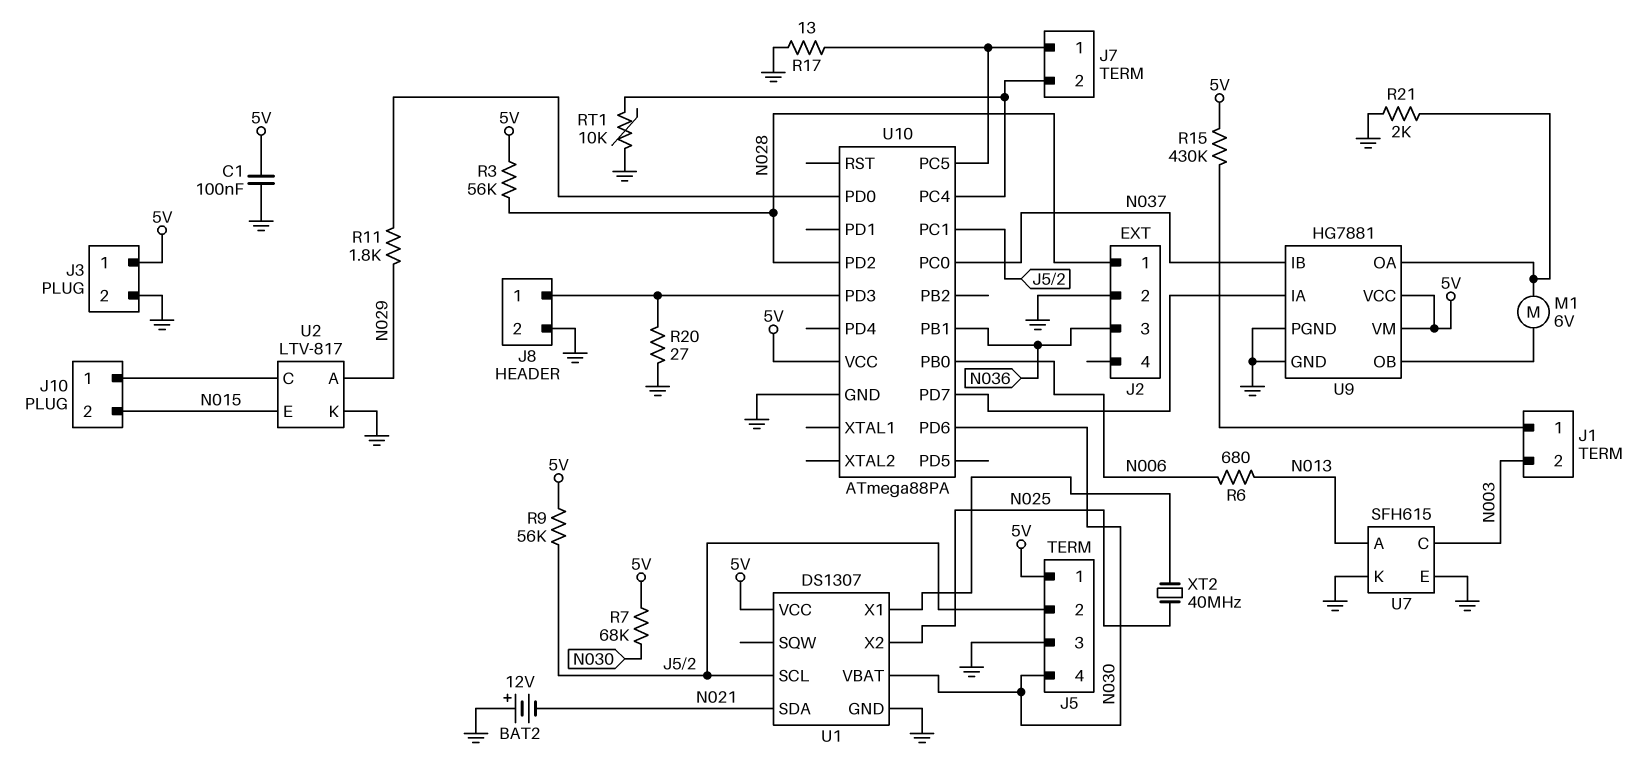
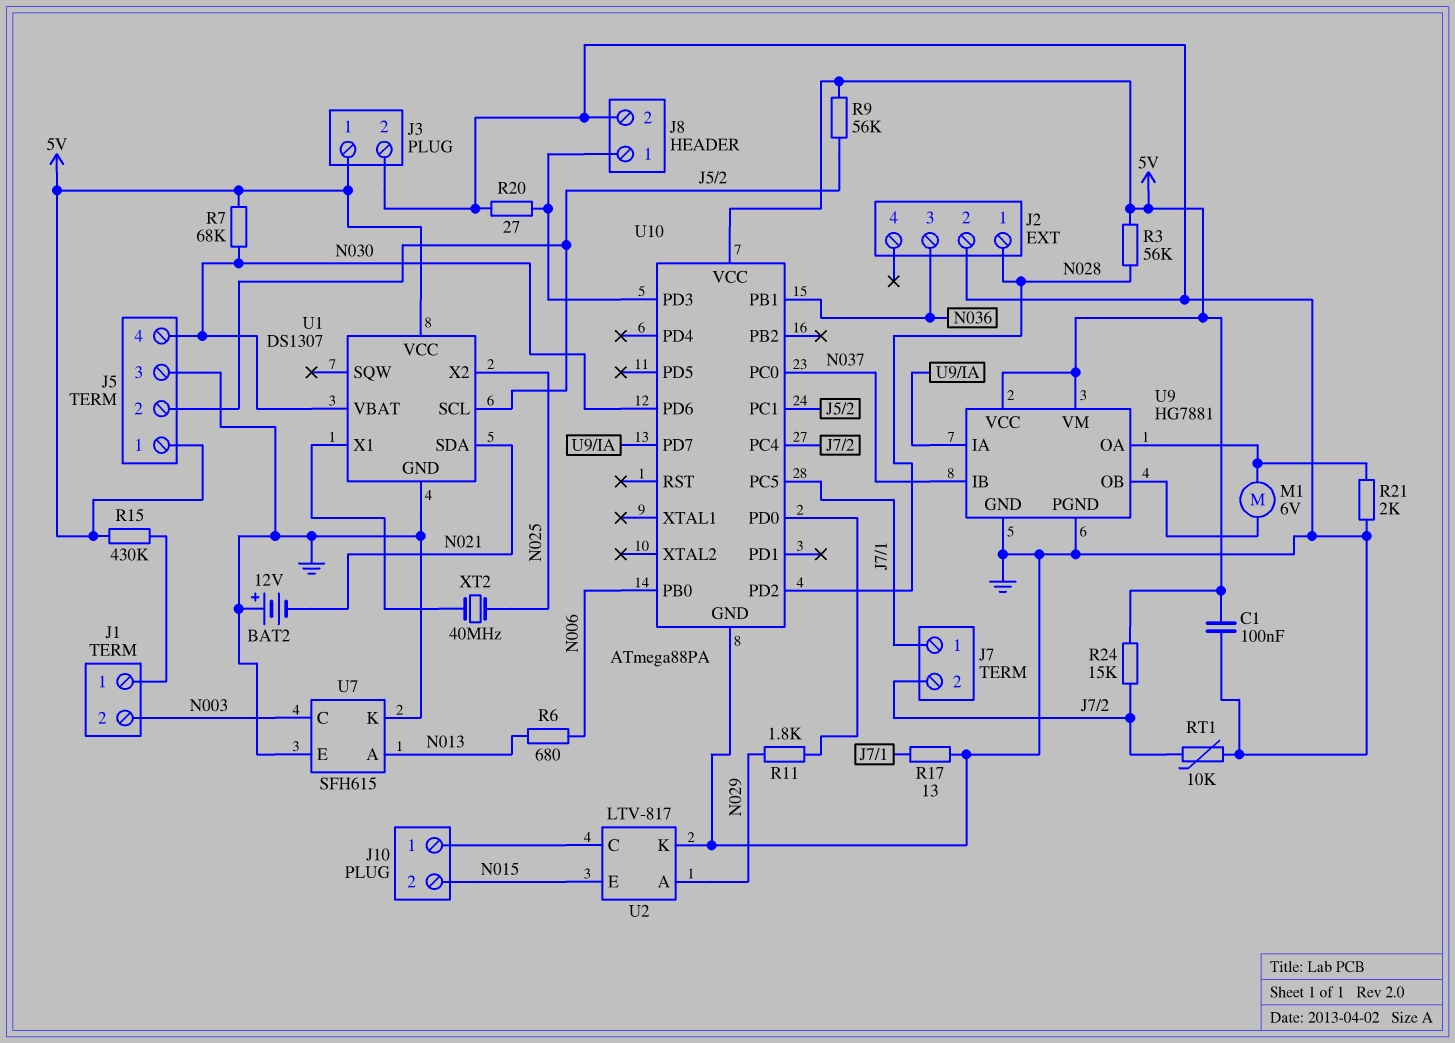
R24: none -> 15k (5V, J7/2)

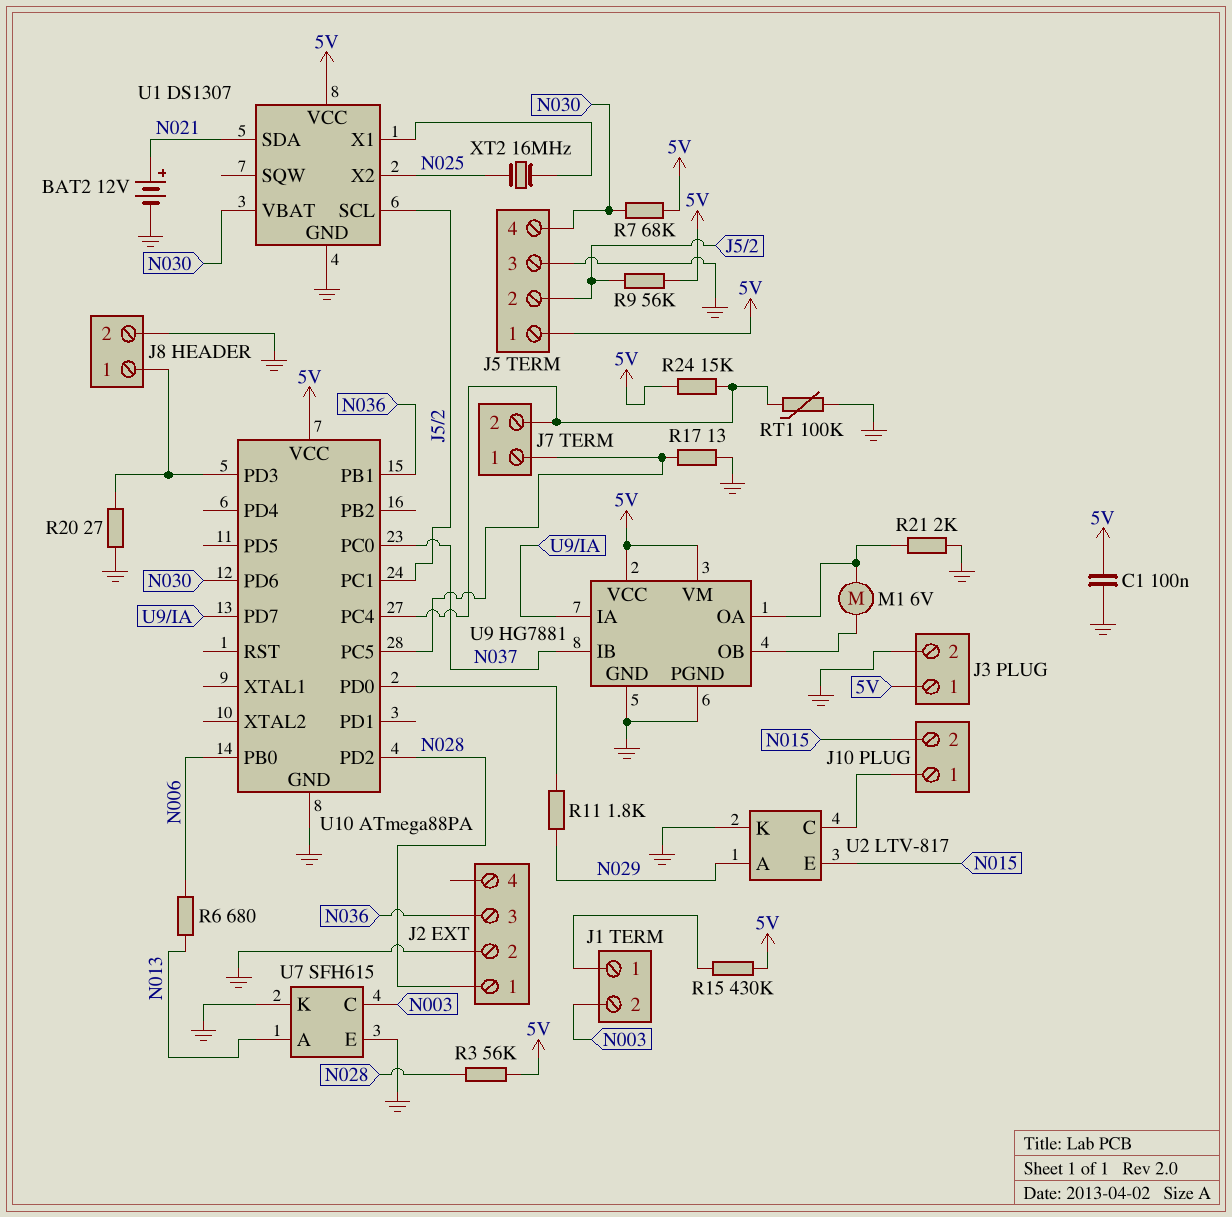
BAT2: 12V (plus GND, minus N021) -> 12V (plus N021, minus GND)
RT1: 10k (GND, J7/2) -> 100k (GND, J7/2)
XT2: 40MHz (N025, U1/X1) -> 16MHz (N025, U1/X1)

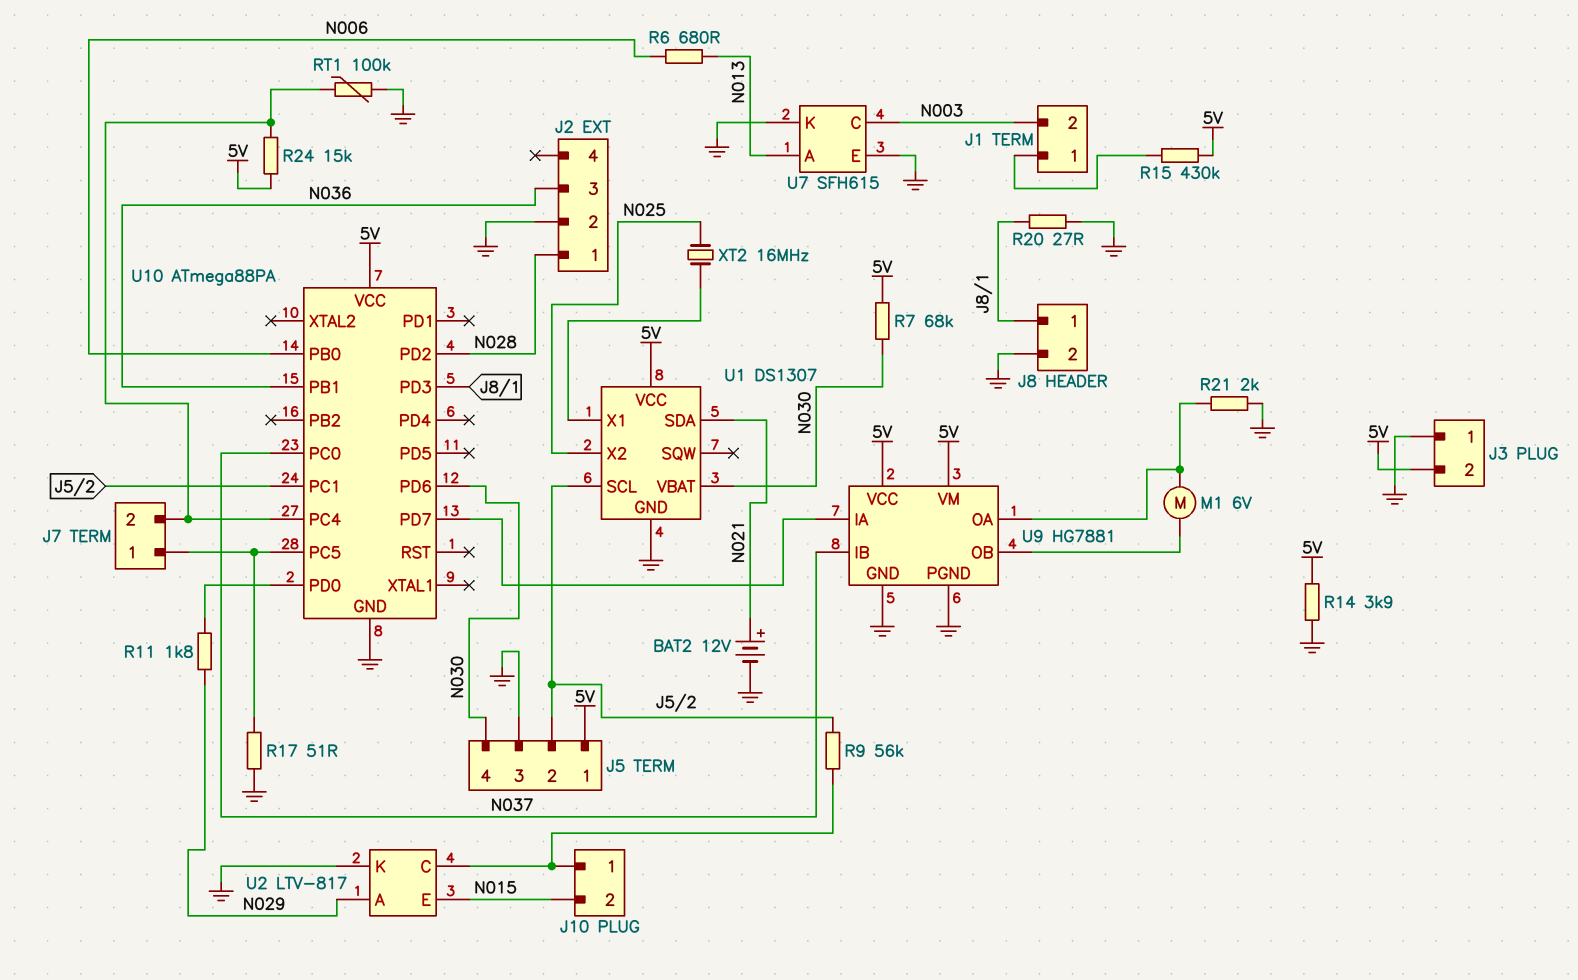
C1: 100nF (5V, GND) -> none
J3 pin 1: 5V -> GND
J3 pin 2: GND -> 5V
R3: 56k (5V, N028) -> none
R9: 56k (5V, J5/2) -> 56k (J5/2, J10/1)
R14: none -> 3.9k (5V, GND)
R17: 13 (GND, J7/1) -> 51 (GND, J7/1)

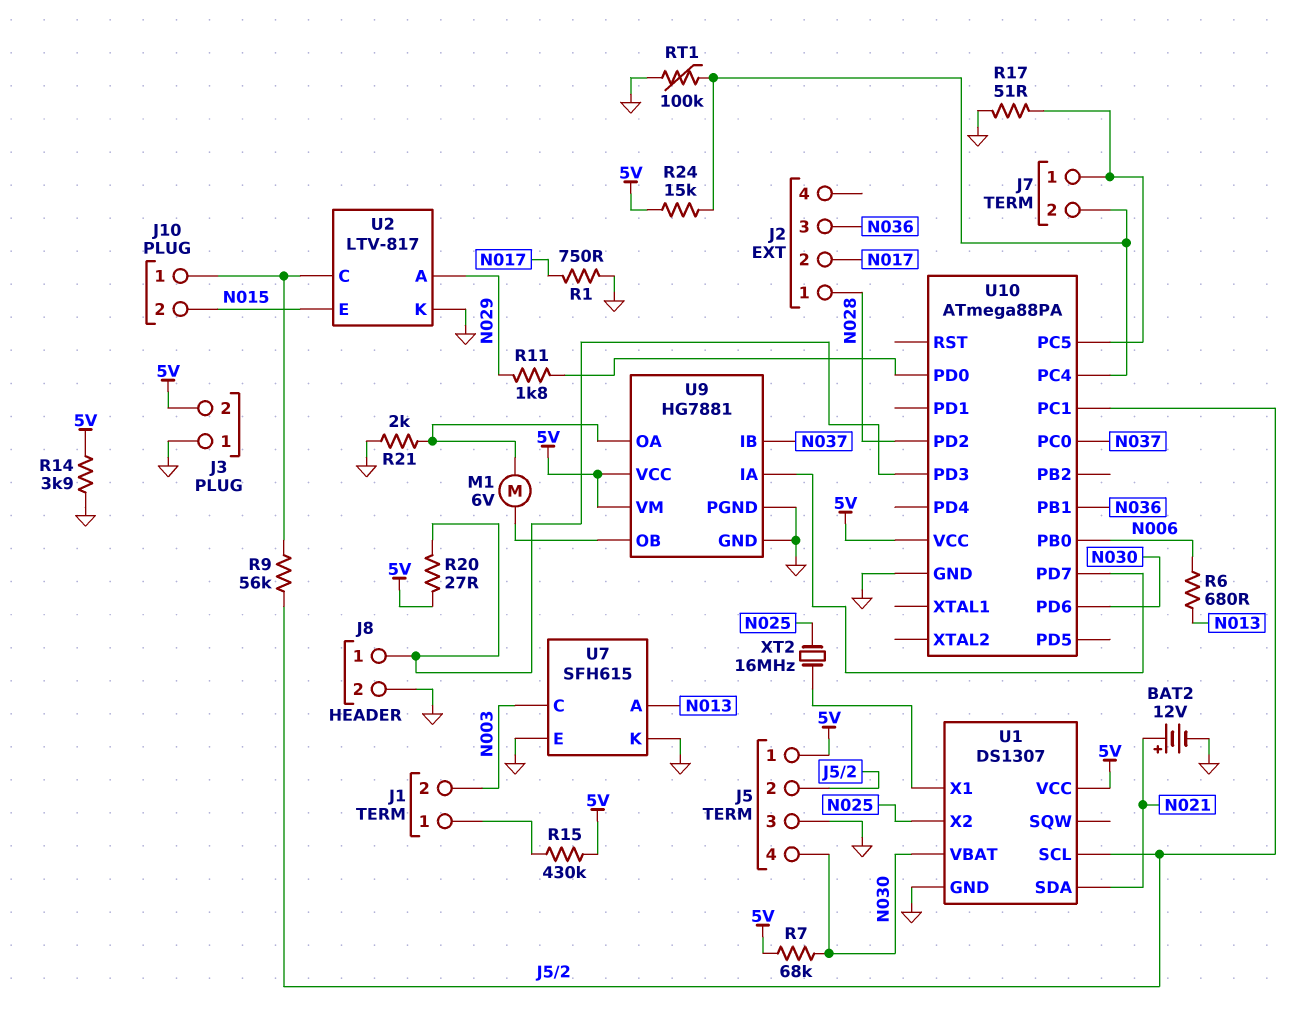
J2 pin 2: GND -> N017
R1: none -> 750 (GND, N017)
R20: 27 (GND, J8/1) -> 27 (5V, J8/1)

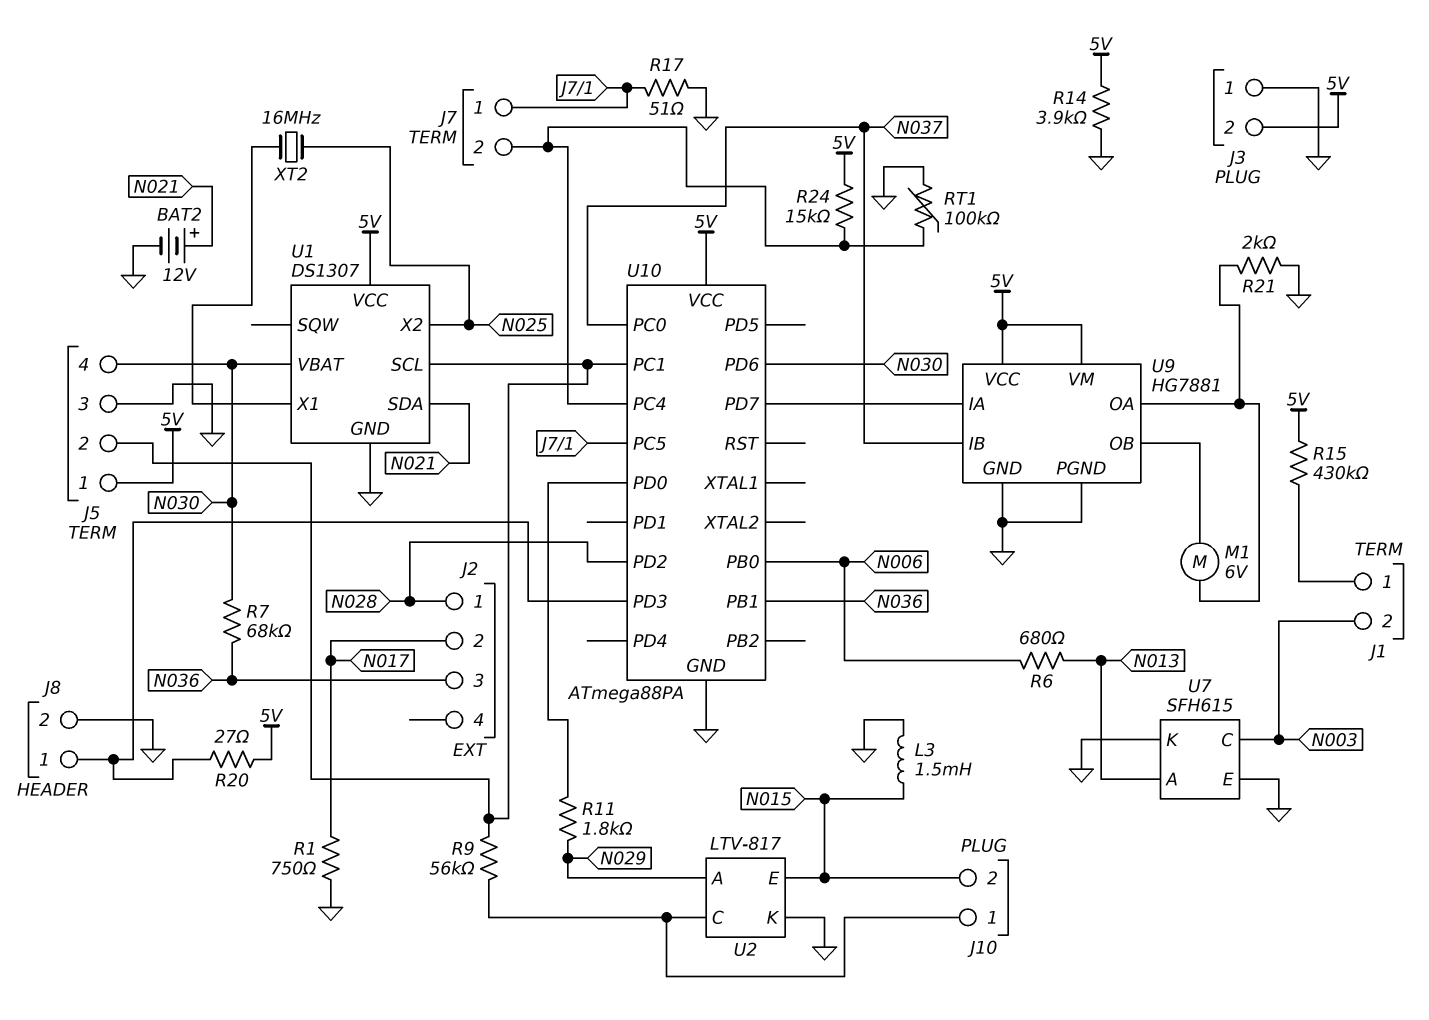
L3: none -> 1.5mH (GND, N015)
R7: 68k (5V, N030) -> 68k (N030, N036)

